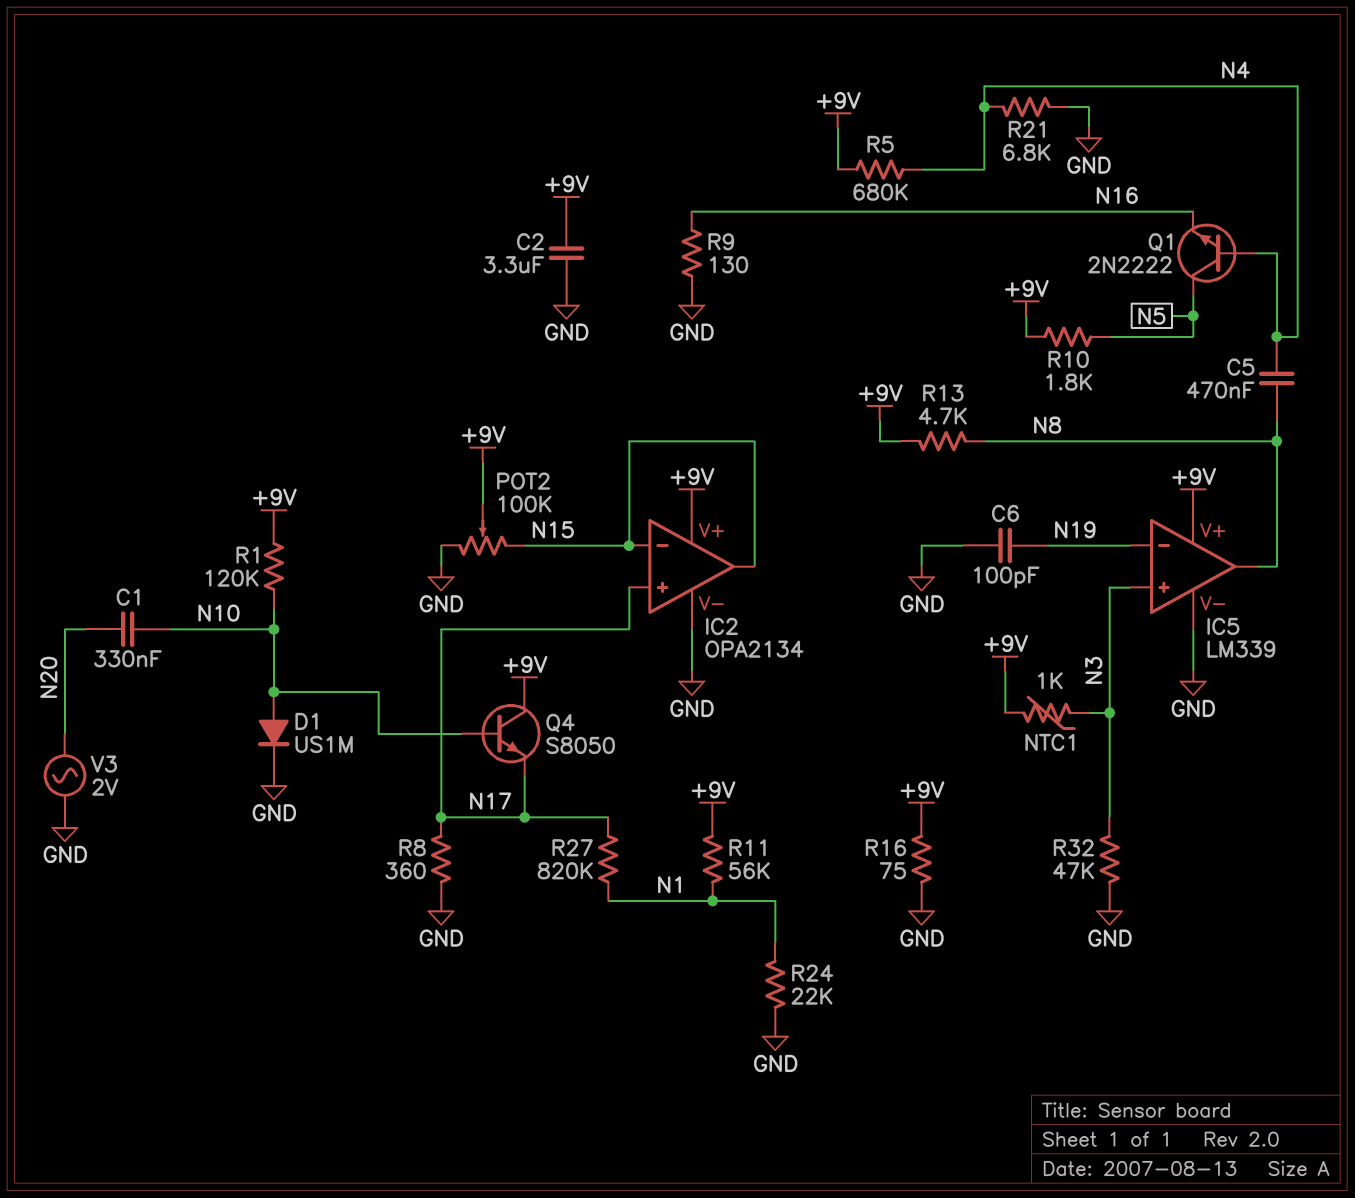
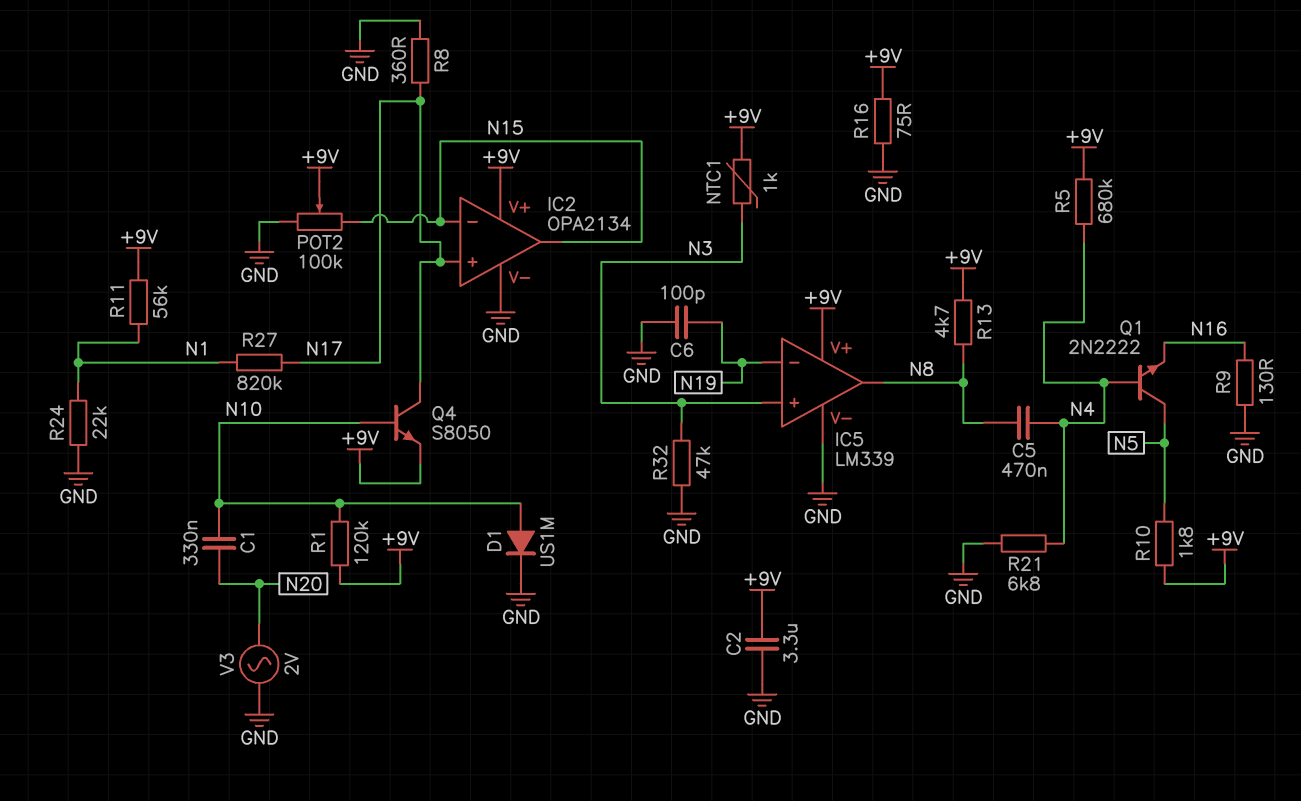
Q4: NPN S8050 (B N10, C +9V, E N17) -> NPN S8050 (B N10, C N17, E +9V)

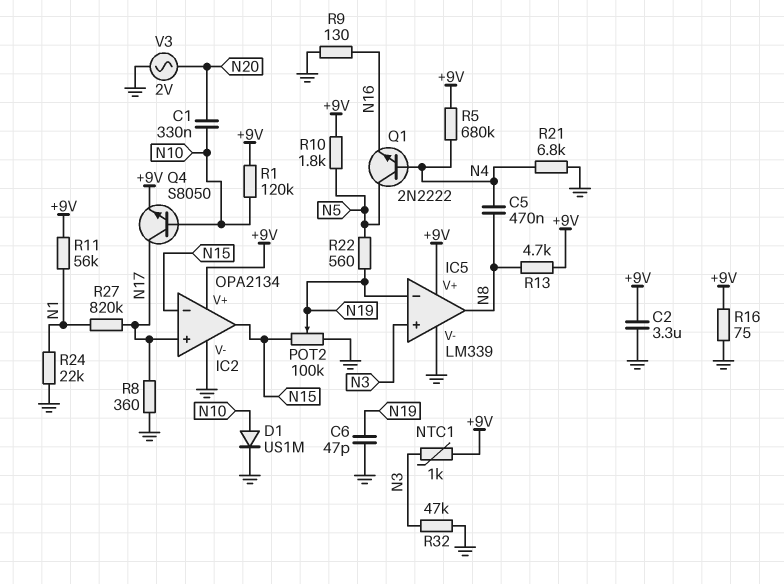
C6: 100pF (GND, N19) -> 47pF (GND, N19)
POT2: 100k (GND, N15, wiper +9V) -> 100k (GND, N15, wiper N19)
R22: none -> 560 (N5, N19)

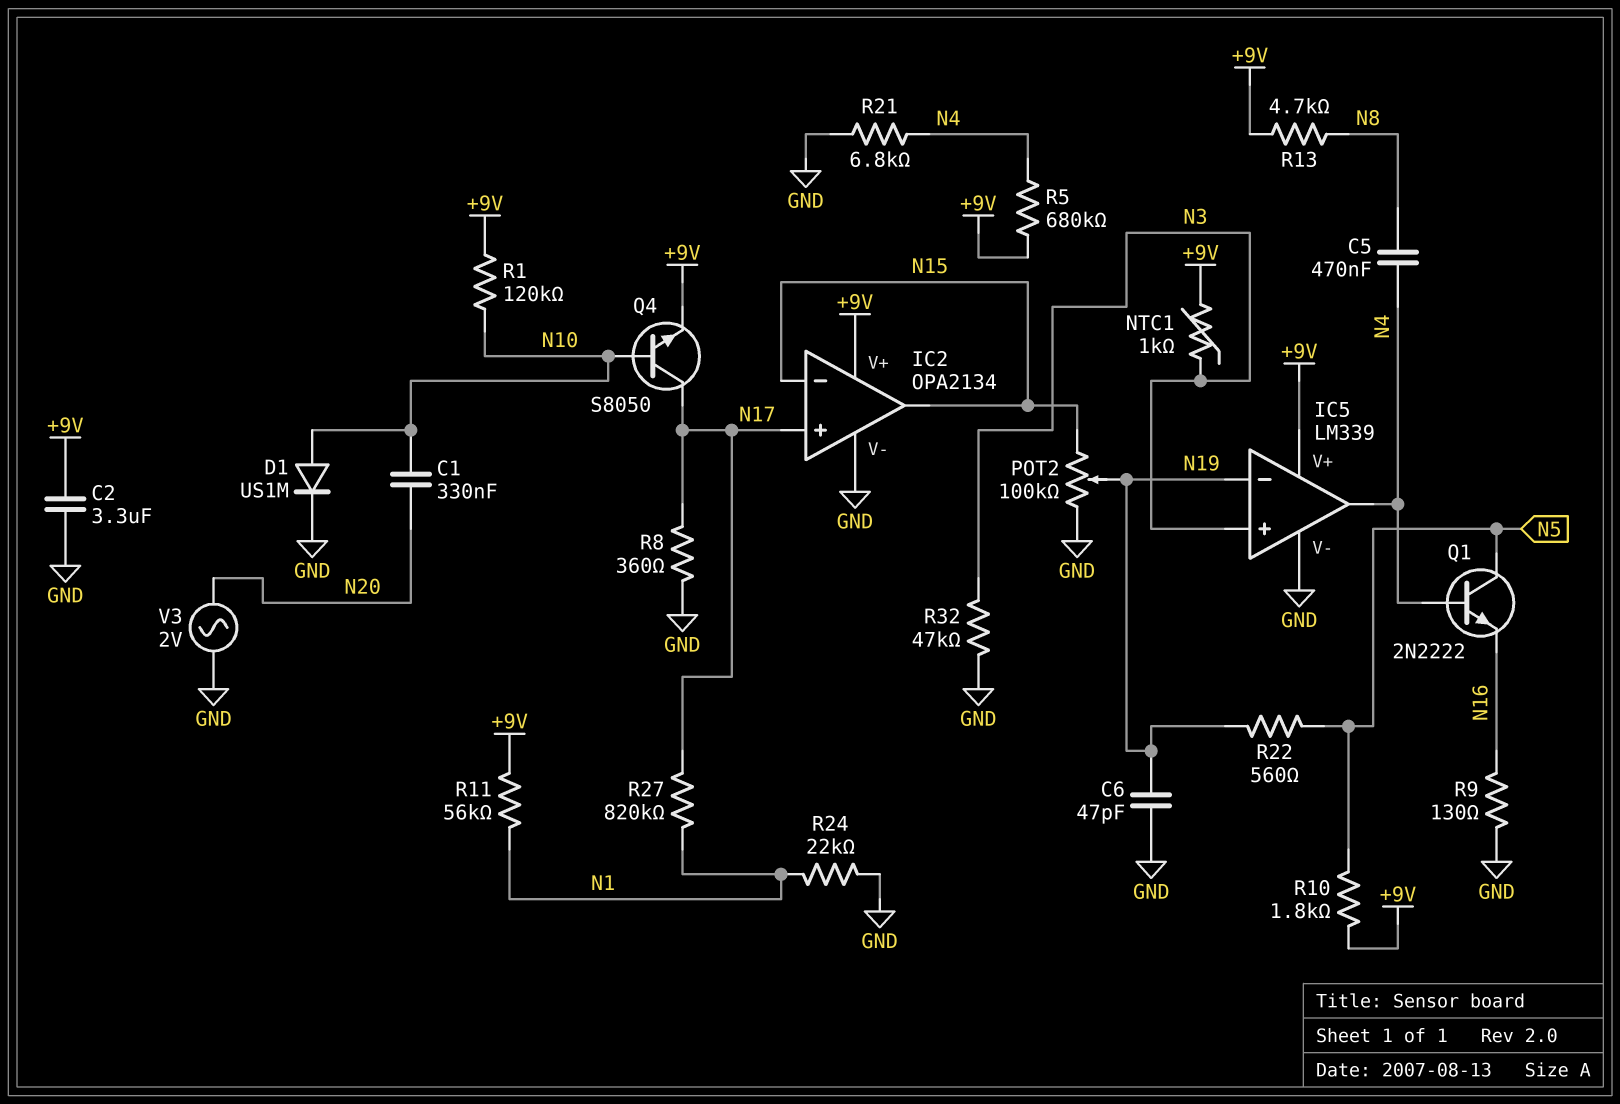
IC5 pin out: N8 -> N4
R16: 75 (+9V, GND) -> none

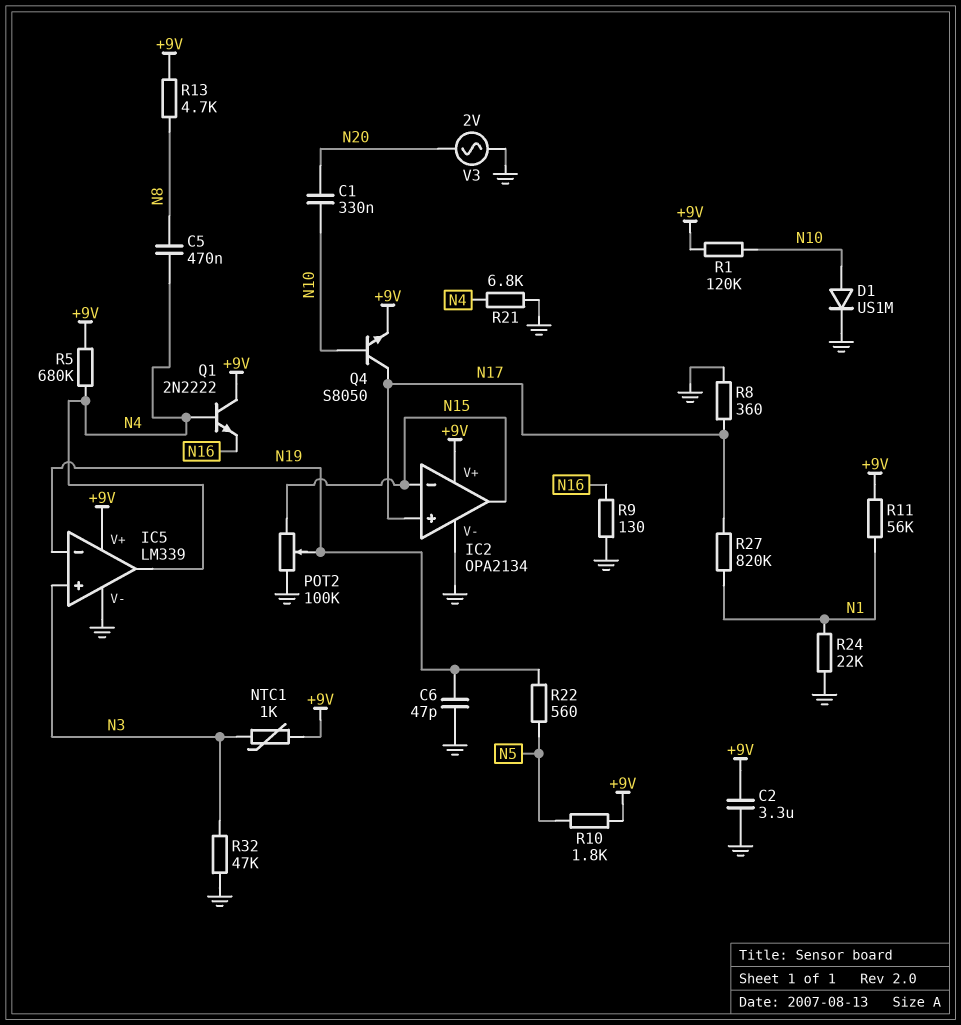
Q1: NPN 2N2222 (B N4, C N5, E N16) -> NPN 2N2222 (B N4, C +9V, E N16)

